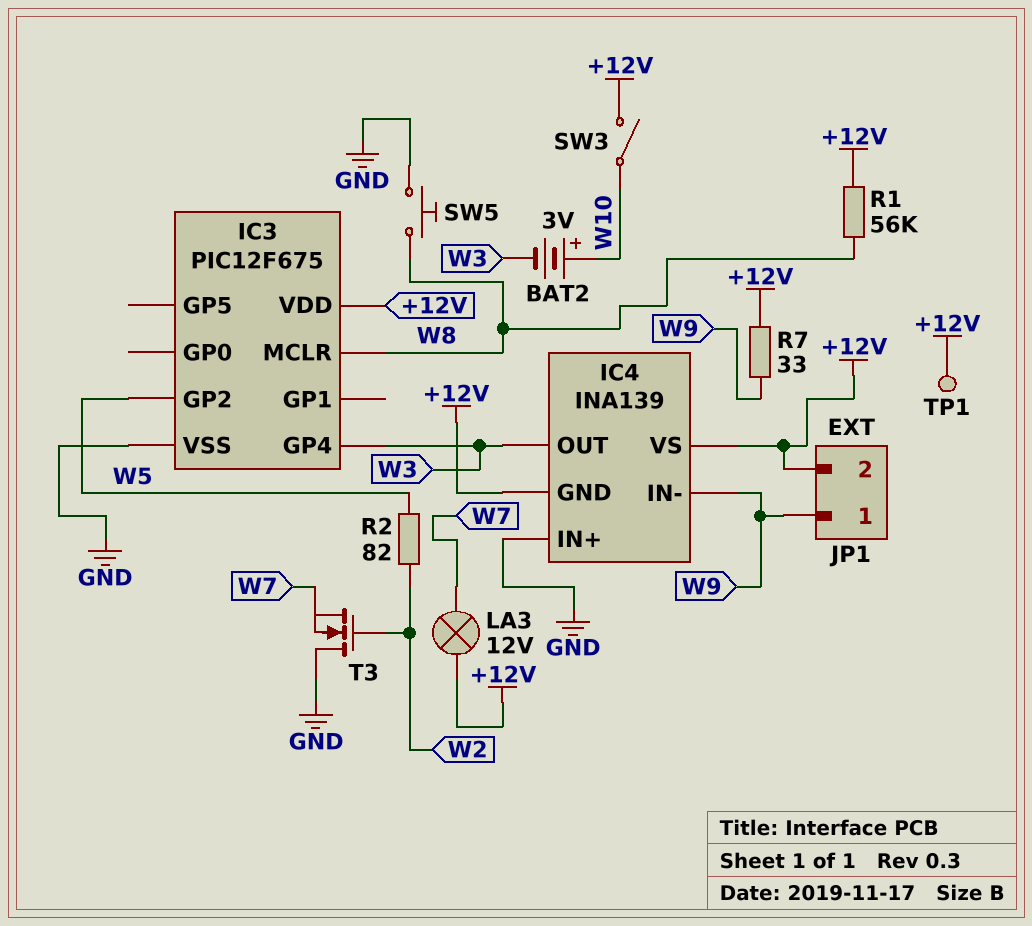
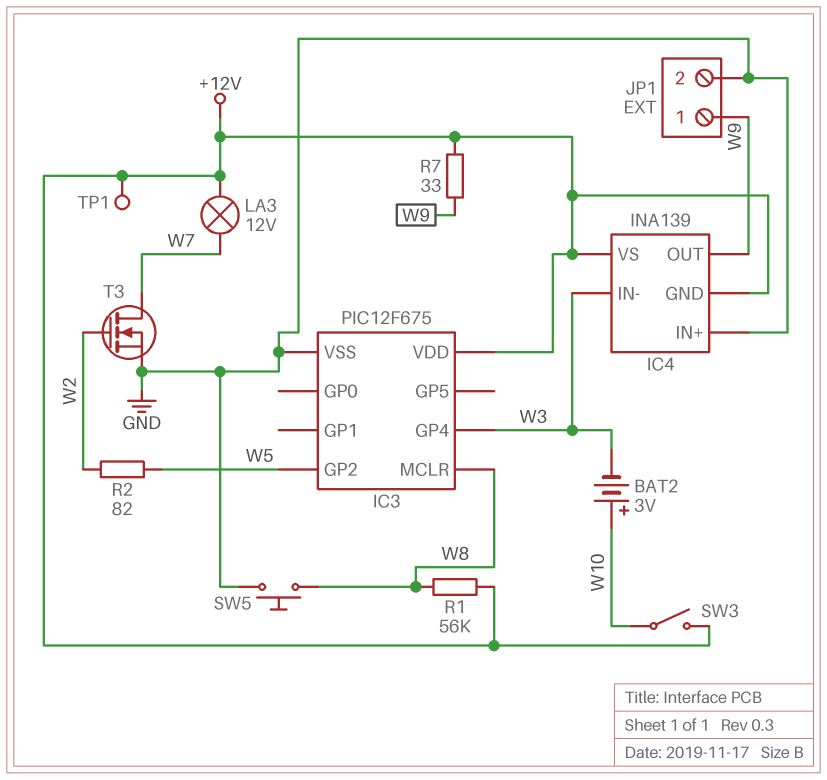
IC4 pin IN-: W9 -> W3
IC4 pin OUT: W3 -> W9
JP1 pin 2: +12V -> GND
T3: NMOS (G W2, D GND, S W7) -> NMOS (G W2, D W7, S GND)

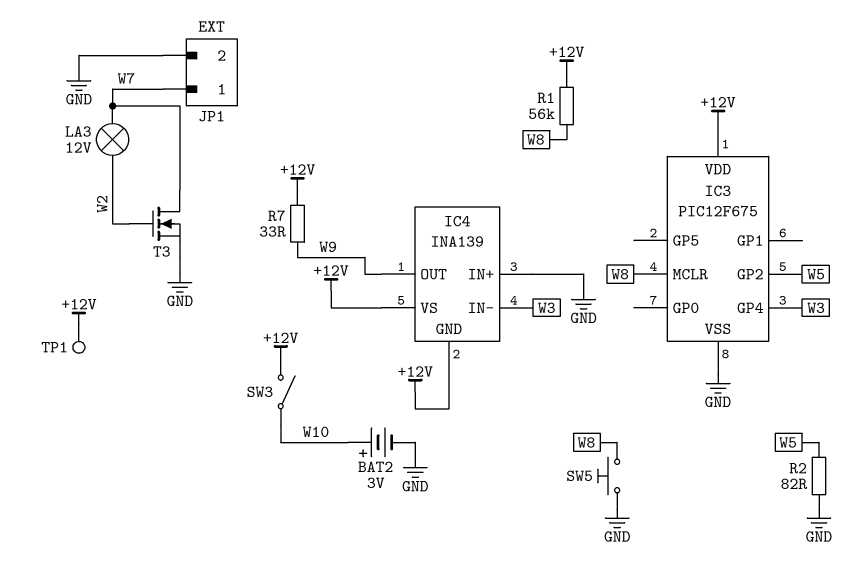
BAT2: 3V (plus W10, minus W3) -> 3V (plus W10, minus GND)
JP1 pin 1: W9 -> W7
LA3: lamp 12V (+12V, W7) -> lamp 12V (W2, W7)
R2: 82 (W2, W5) -> 82 (GND, W5)

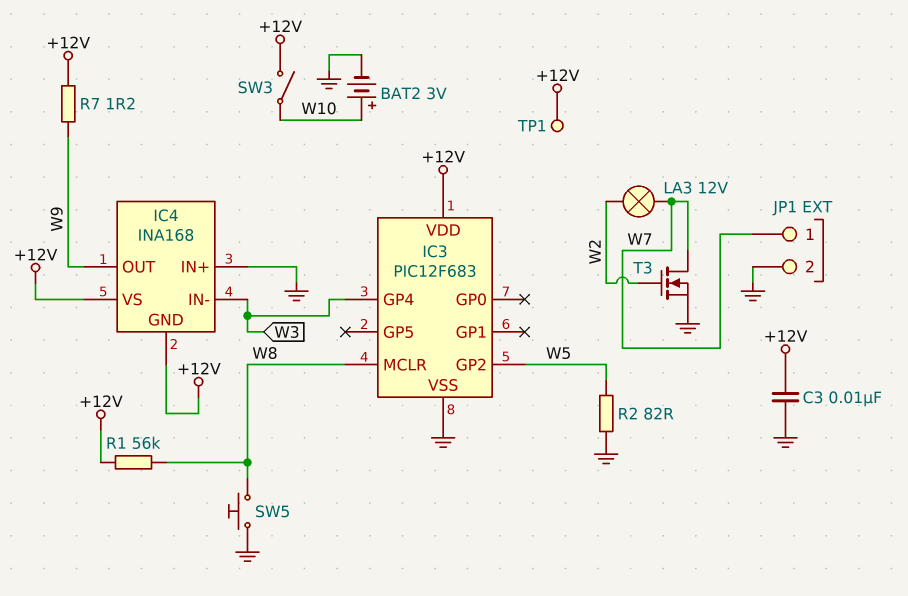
C3: none -> 10nF (+12V, GND)
IC3: PIC12F675 -> PIC12F683
IC4: INA139 -> INA168
R7: 33 (+12V, W9) -> 1.2 (+12V, W9)

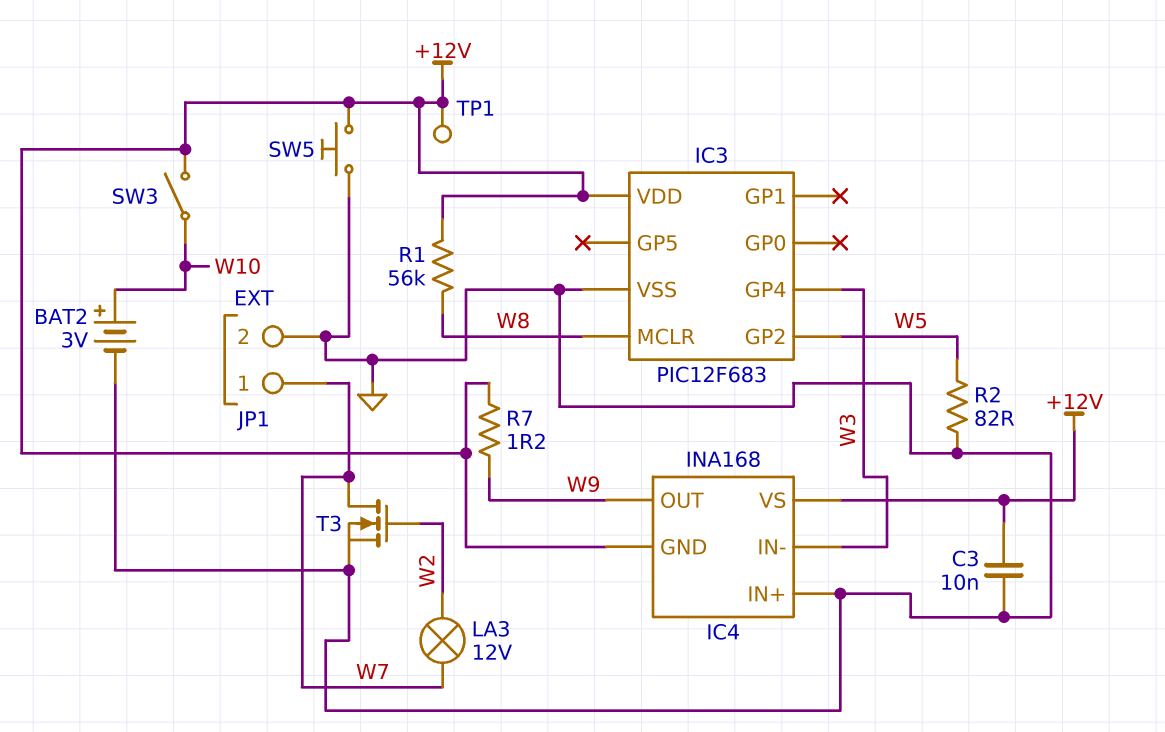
SW5: button (GND, W8) -> button (+12V, GND)

